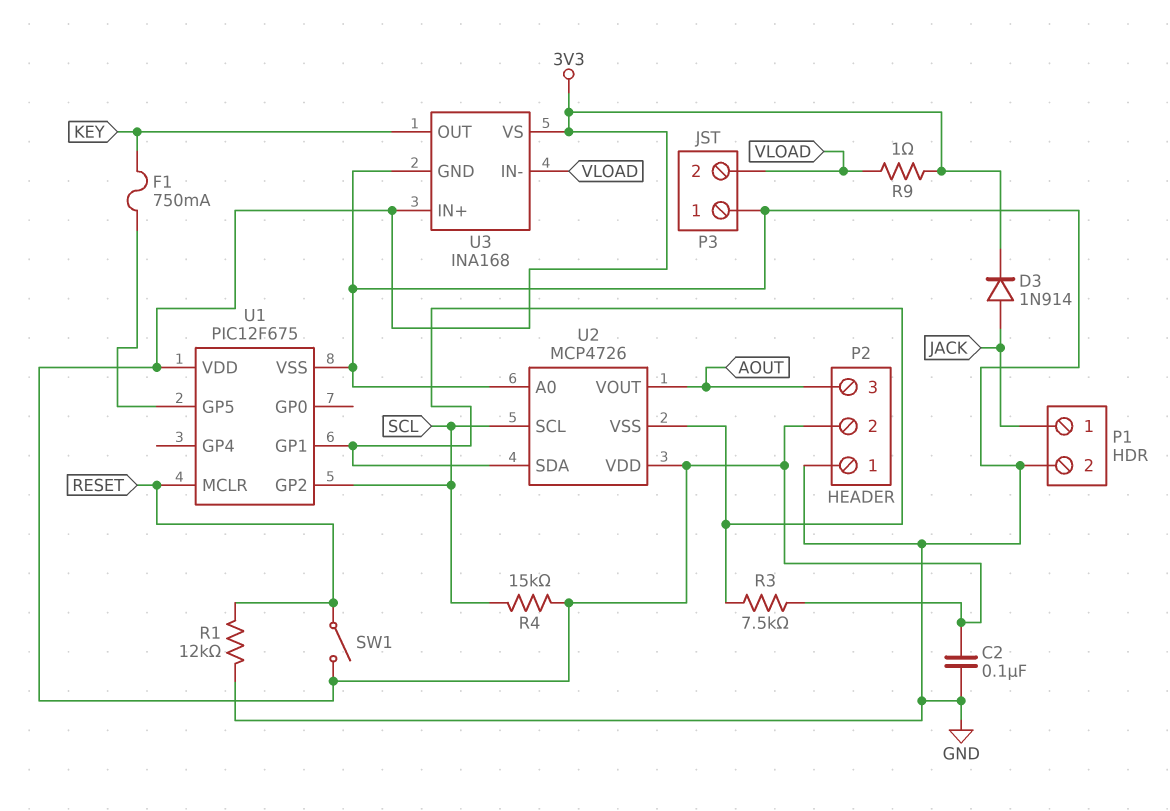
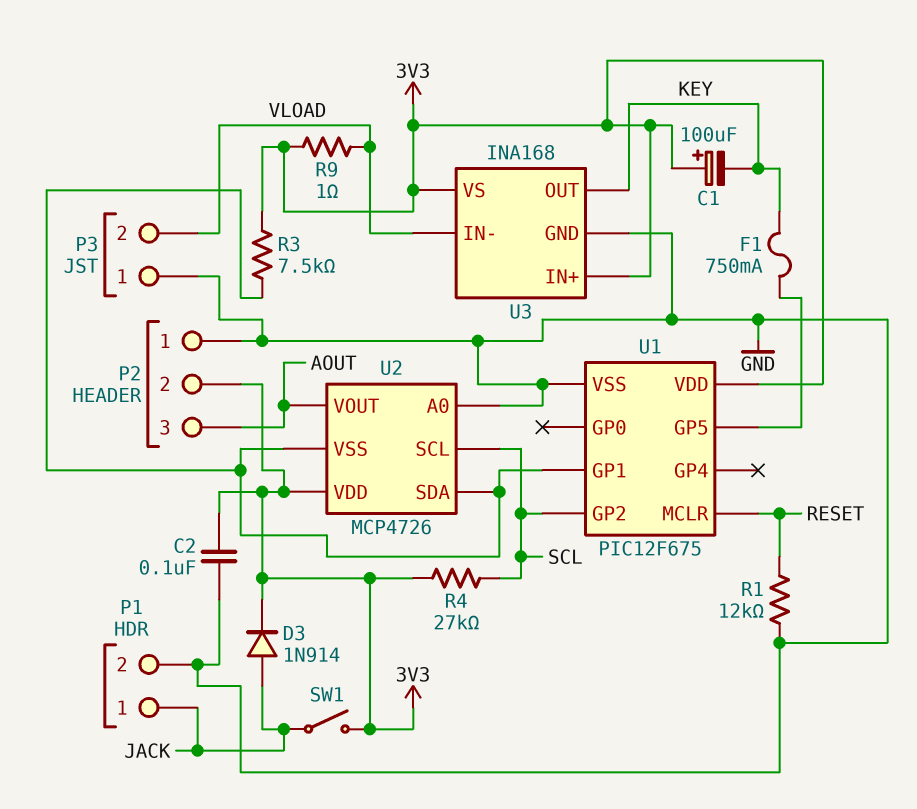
C1: none -> 100uF (plus 3V3, minus KEY)
R4: 15k (3V3, SCL) -> 27k (3V3, SCL)
SW1: switch (3V3, RESET) -> switch (3V3, JACK)

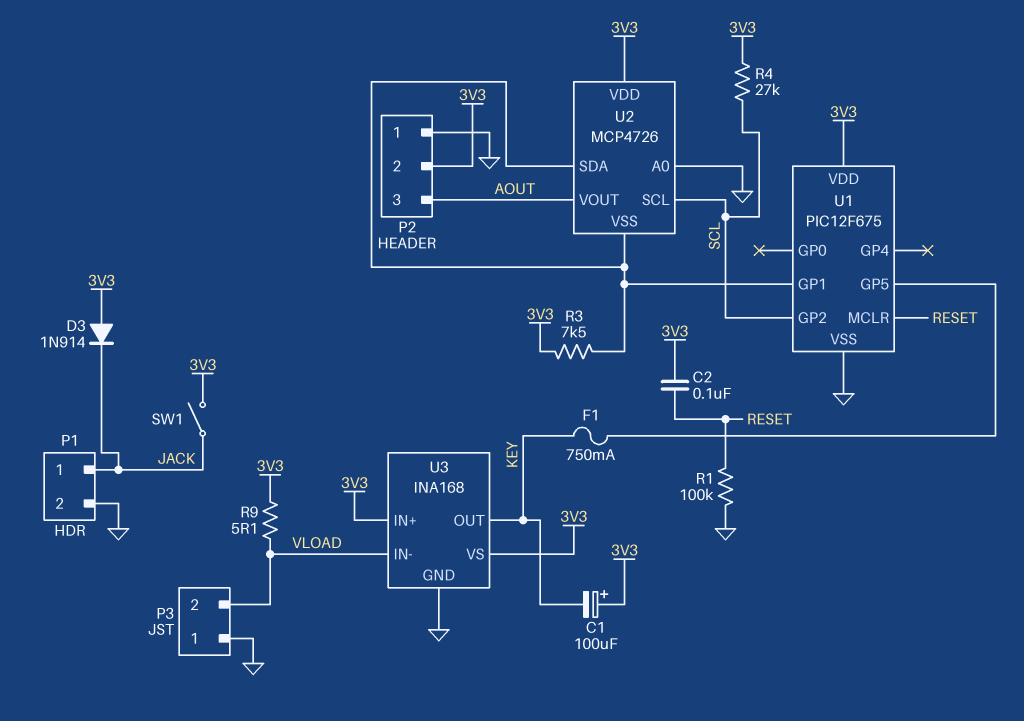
C2: 100nF (3V3, GND) -> 100nF (3V3, RESET)
D3: diode 1N914 (A JACK, K 3V3) -> diode 1N914 (A 3V3, K JACK)
R1: 12k (GND, RESET) -> 100k (GND, RESET)
R9: 1 (3V3, VLOAD) -> 5.1 (3V3, VLOAD)

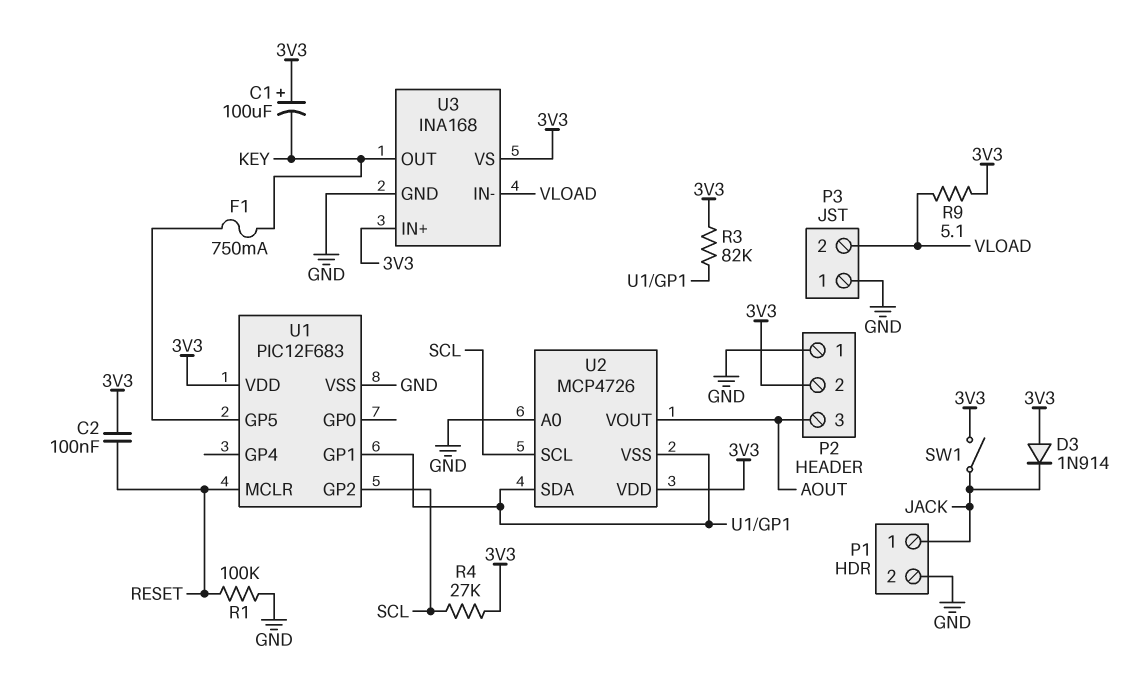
R3: 7.5k (3V3, U1/GP1) -> 82k (3V3, U1/GP1)
U1: PIC12F675 -> PIC12F683

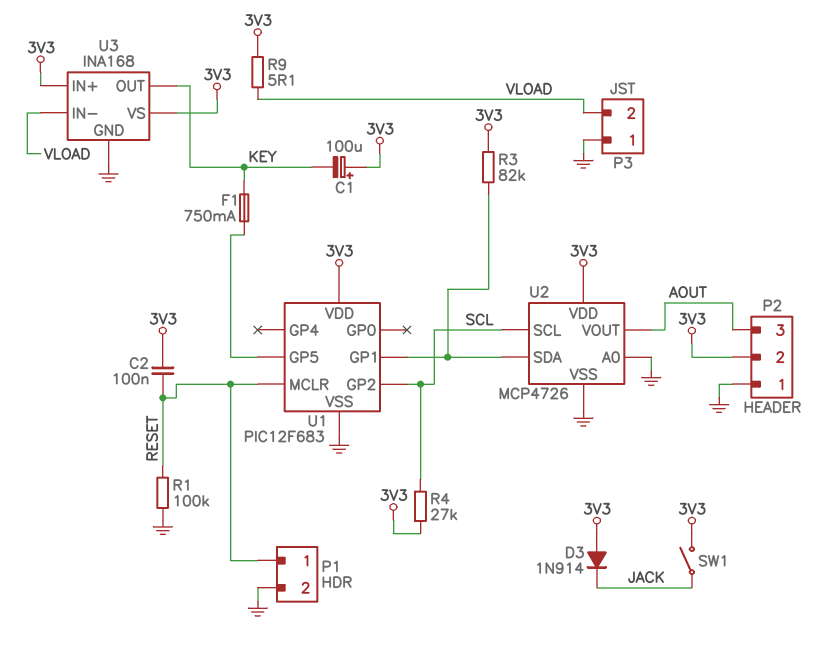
P1 pin 1: JACK -> RESET
U2 pin VSS: U1/GP1 -> GND

